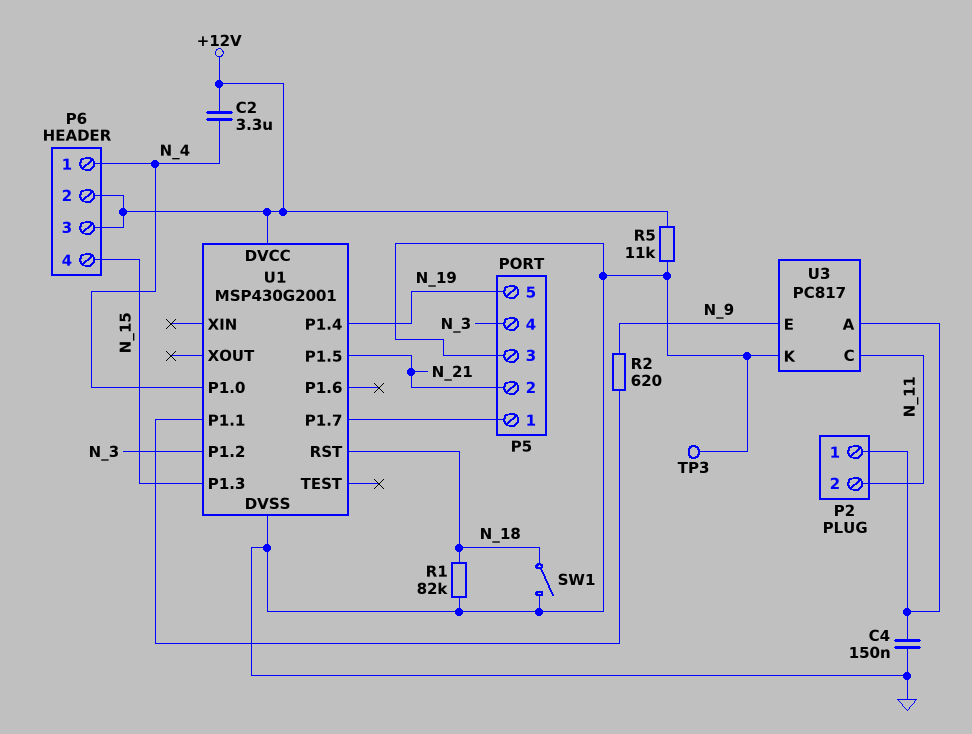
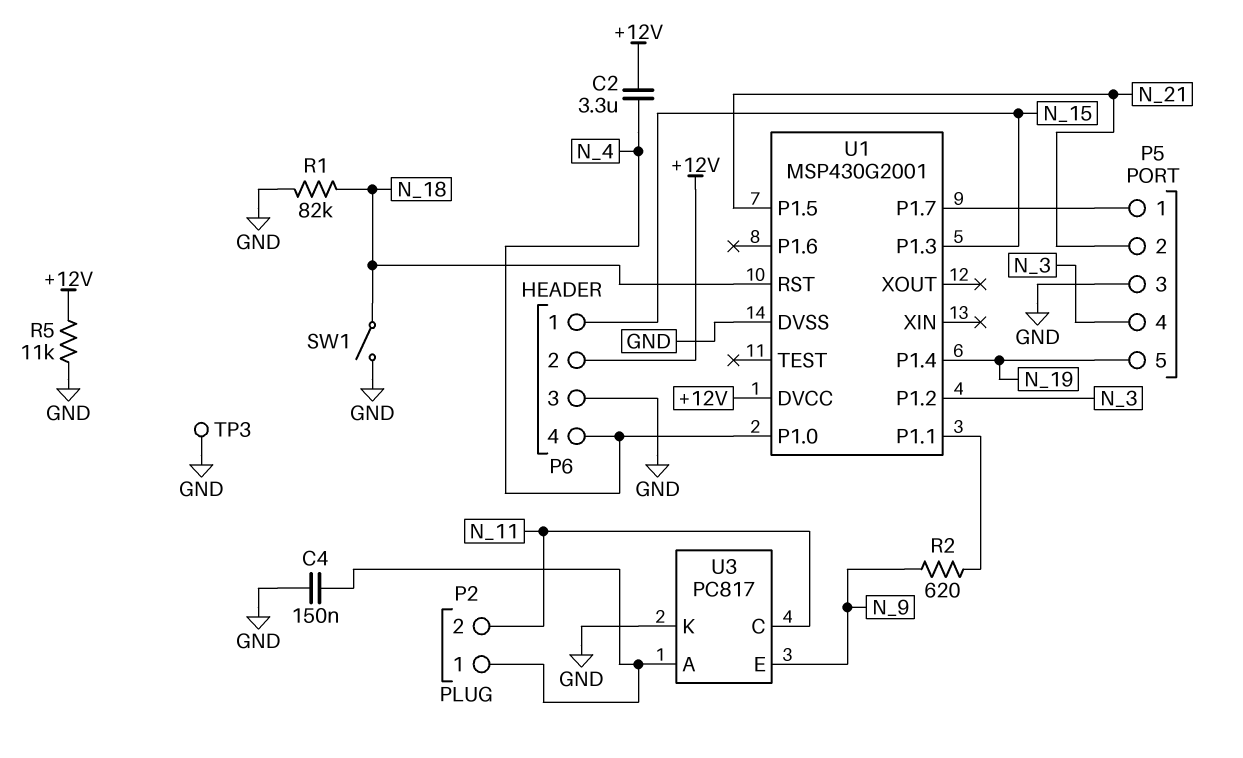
P6 pin 1: N_4 -> N_15
P6 pin 3: +12V -> GND
P6 pin 4: N_15 -> N_4

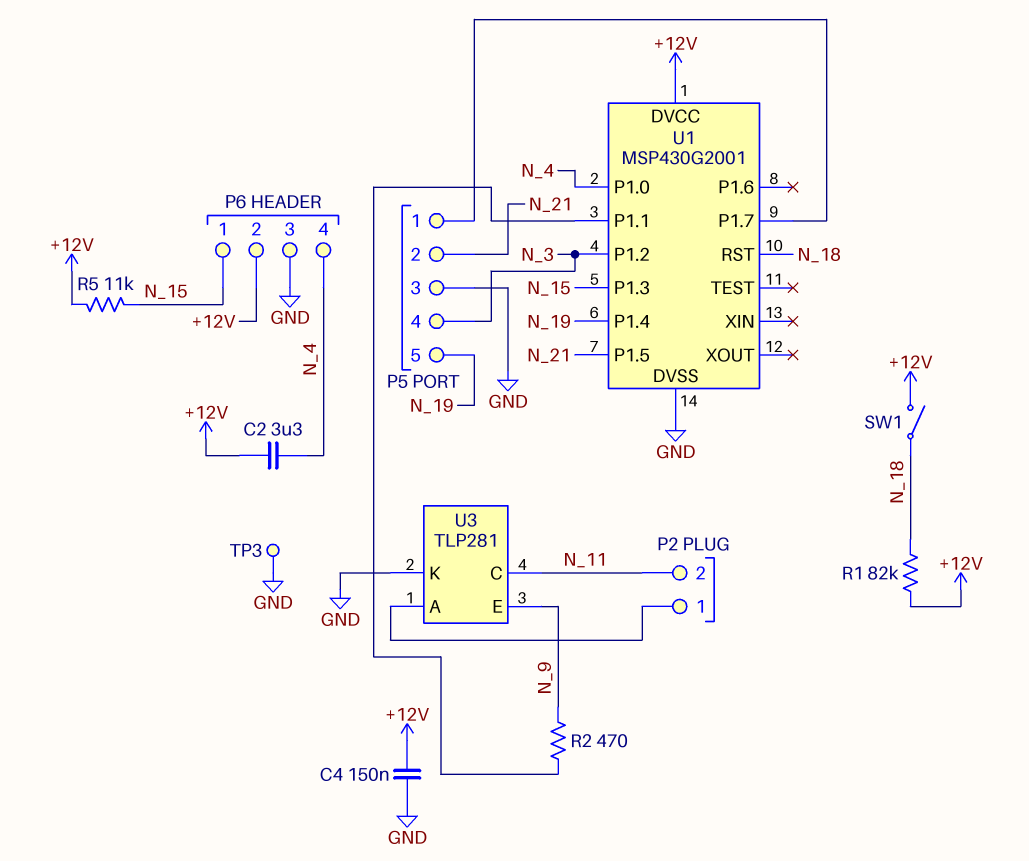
C4: 150nF (GND, P2/1) -> 150nF (+12V, GND)
R1: 82k (GND, N_18) -> 82k (+12V, N_18)
R2: 620 (N_9, U1/P1.1) -> 470 (N_9, U1/P1.1)
R5: 11k (+12V, GND) -> 11k (+12V, N_15)
SW1: switch (GND, N_18) -> switch (+12V, N_18)
U3: PC817 -> TLP281

